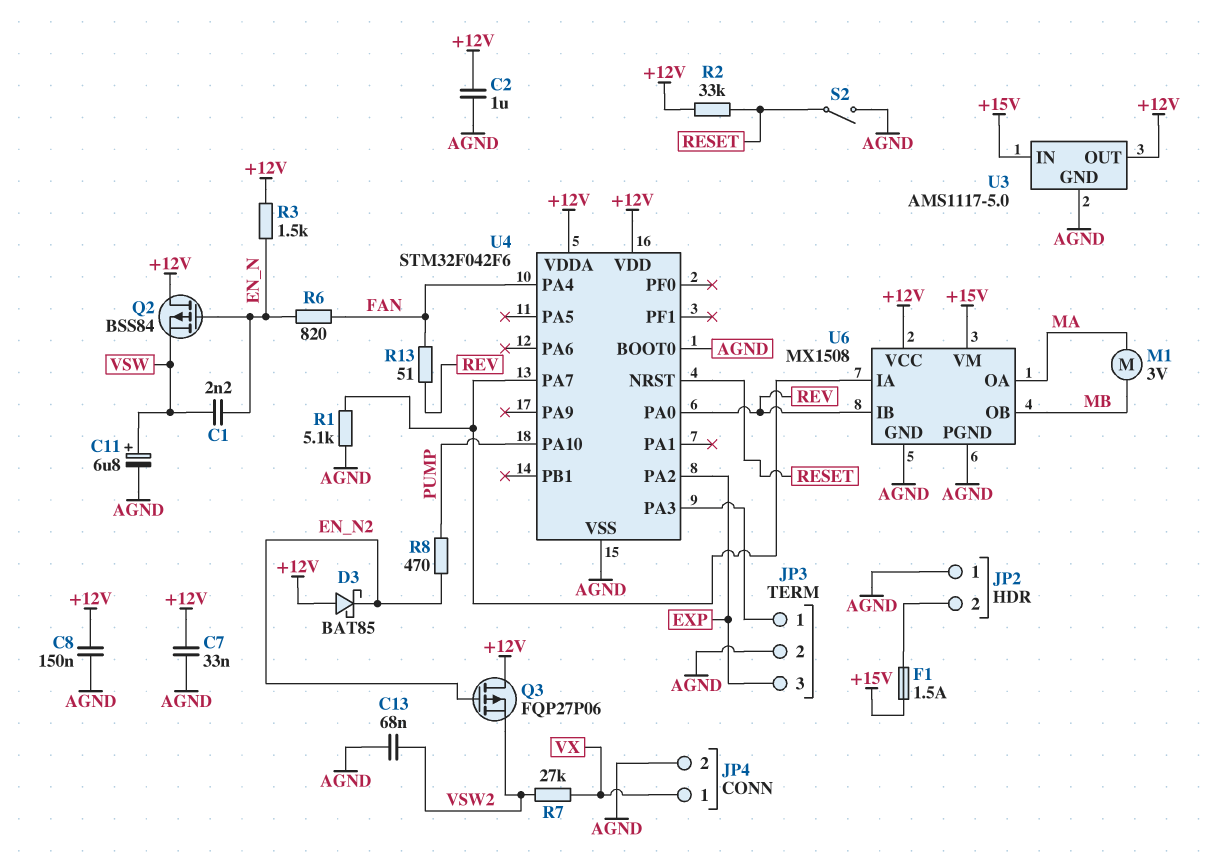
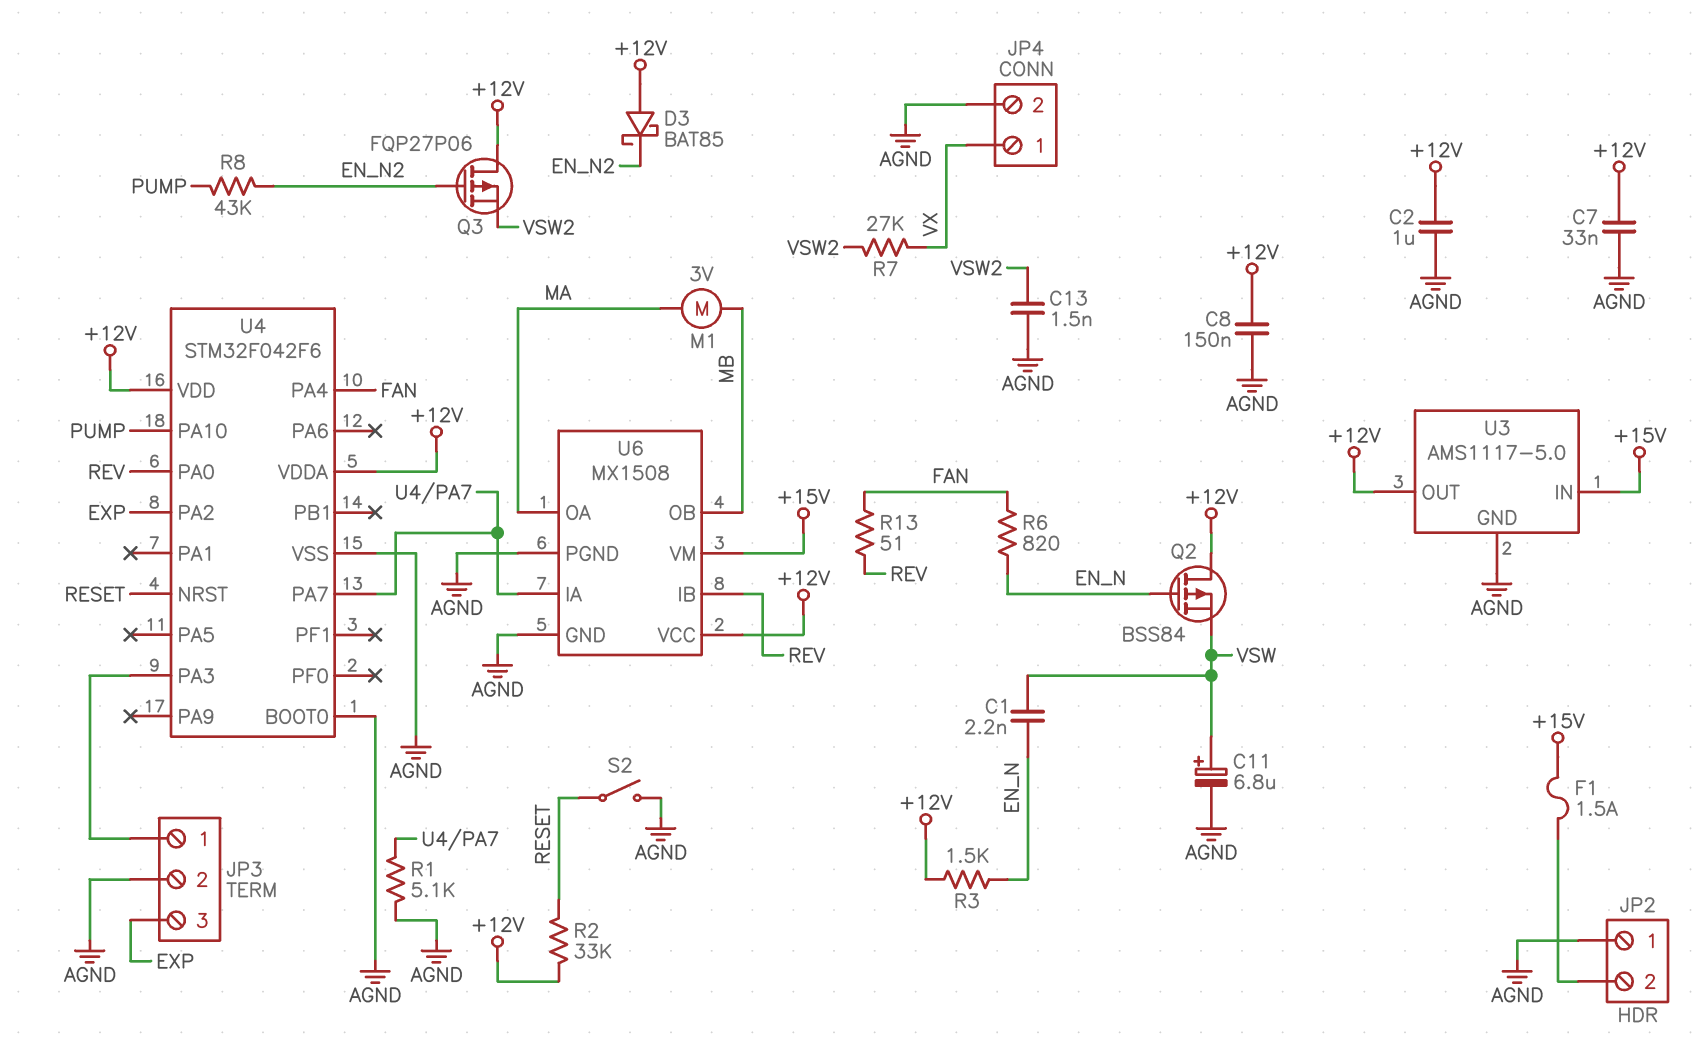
C13: 68nF (AGND, VSW2) -> 1.5nF (AGND, VSW2)
R8: 470 (EN_N2, PUMP) -> 43k (EN_N2, PUMP)

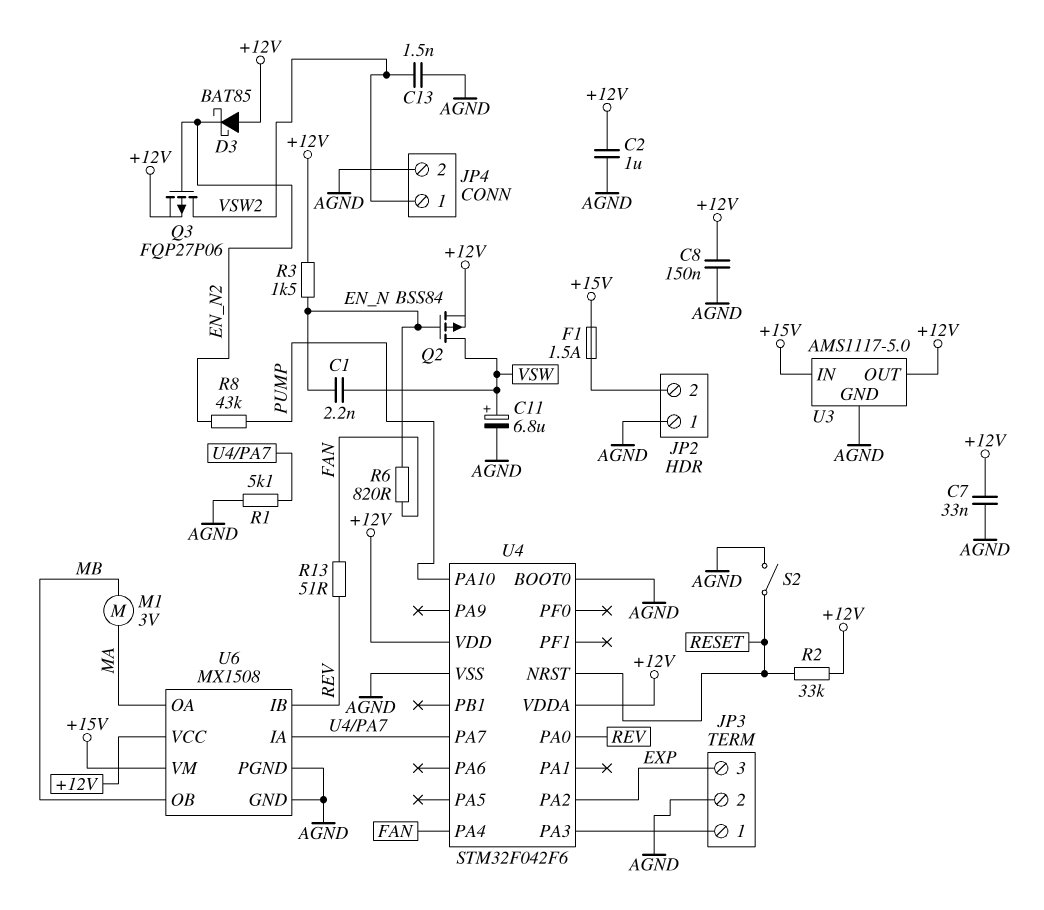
JP4 pin 1: VX -> VSW2
Q2: PMOS BSS84 (G EN_N, D +12V, S VSW) -> PMOS BSS84 (G EN_N, D VSW, S +12V)
Q3: PMOS FQP27P06 (G EN_N2, D +12V, S VSW2) -> PMOS FQP27P06 (G EN_N2, D VSW2, S +12V)
R7: 27k (VSW2, VX) -> none

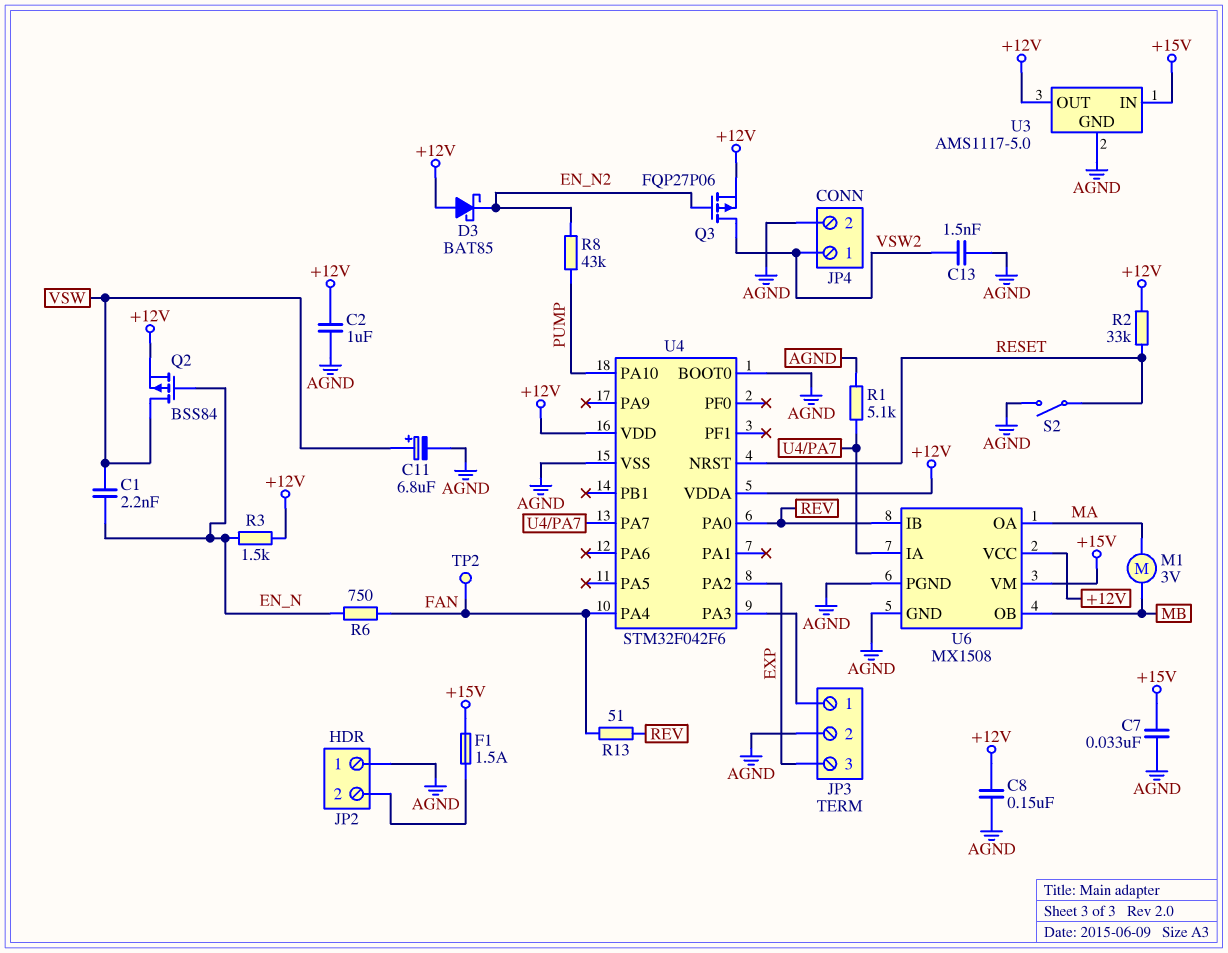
C7: 33nF (+12V, AGND) -> 33nF (+15V, AGND)
R6: 820 (EN_N, FAN) -> 750 (EN_N, FAN)
TP2: none -> test point (FAN)

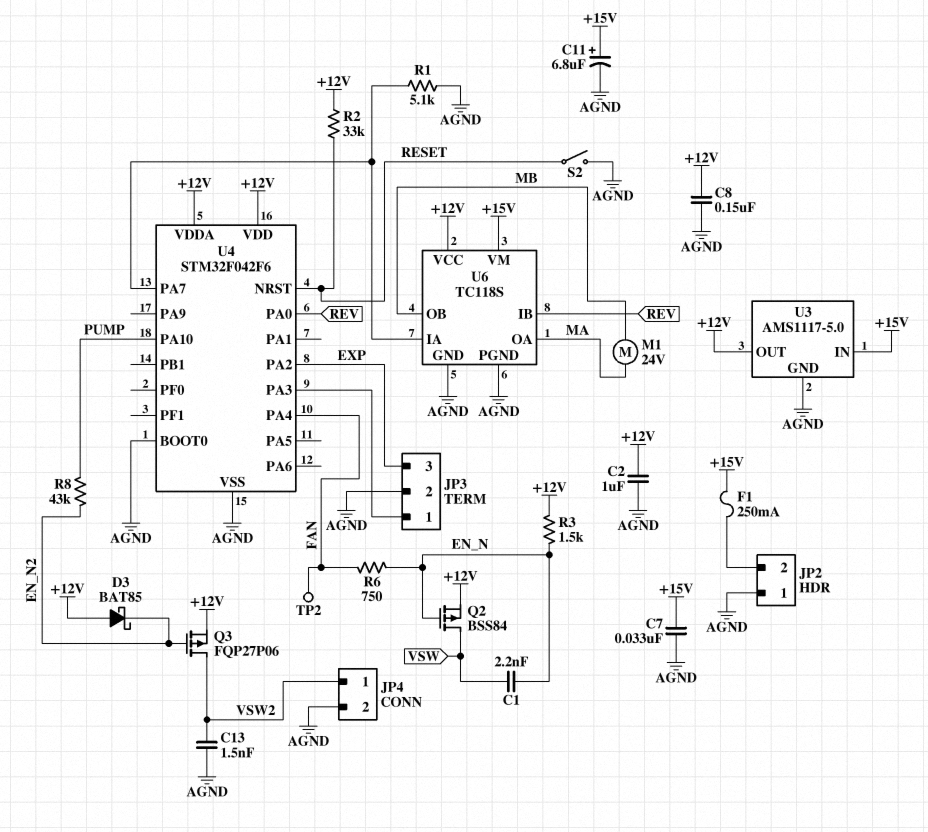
C11: 6.8uF (plus VSW, minus AGND) -> 6.8uF (plus +15V, minus AGND)
F1: 1.5A (+15V, JP2/2) -> 250mA (+15V, JP2/2)
M1: motor 3V (MA, MB) -> motor 24V (MA, MB)
R13: 51 (FAN, REV) -> none
U6: MX1508 -> TC118S

